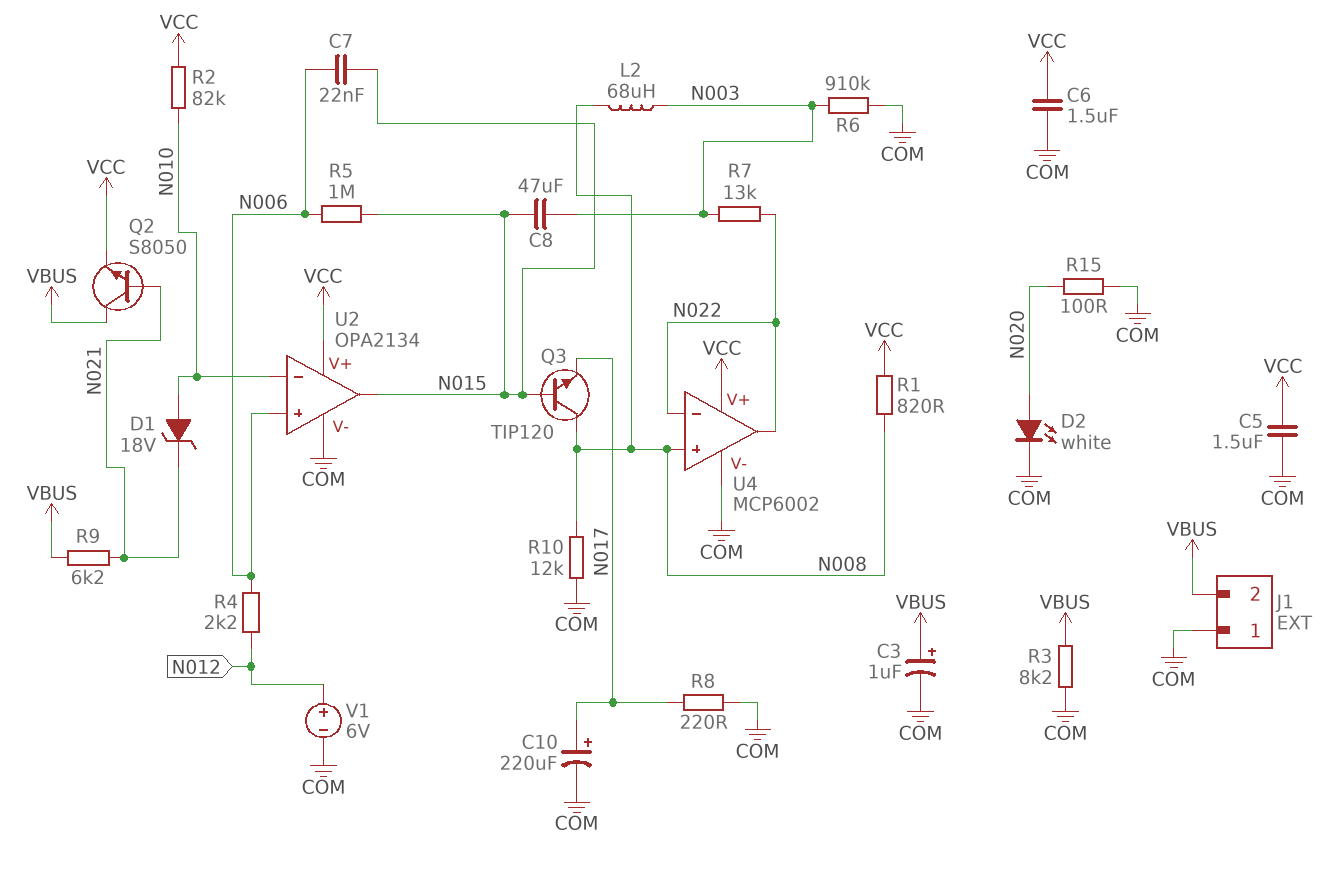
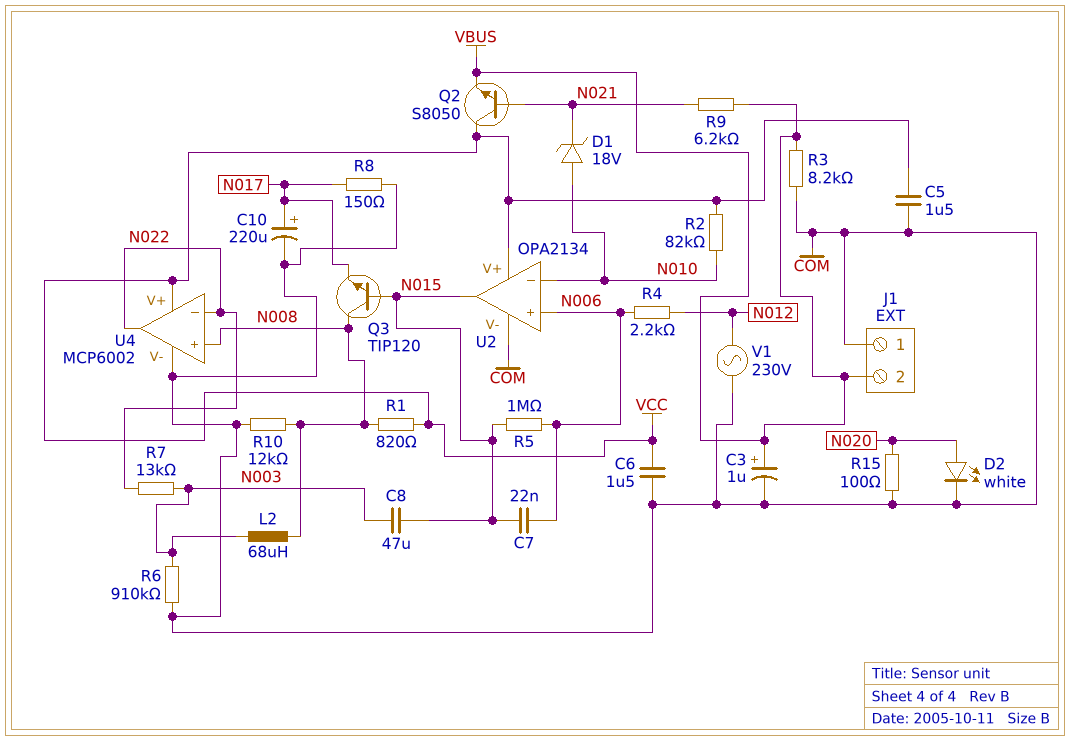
Q2: NPN S8050 (B N021, C VBUS, E VCC) -> NPN S8050 (B N021, C VCC, E VBUS)
R8: 220 (COM, N017) -> 150 (COM, N017)
V1: 6V (plus N012, minus COM) -> AC 230V (COM, N012)

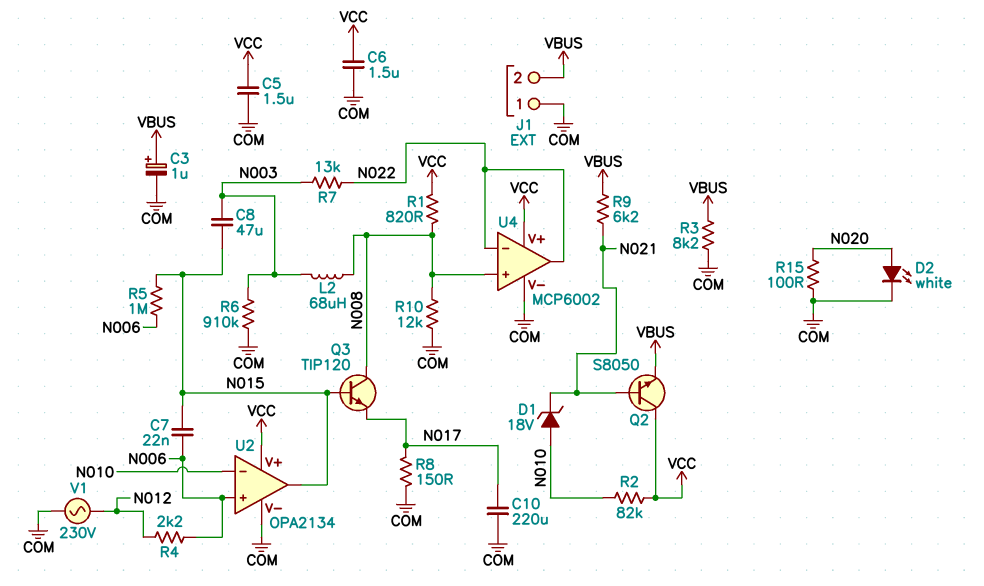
C10: 220uF (plus N017, minus COM) -> 220uF (COM, N017)

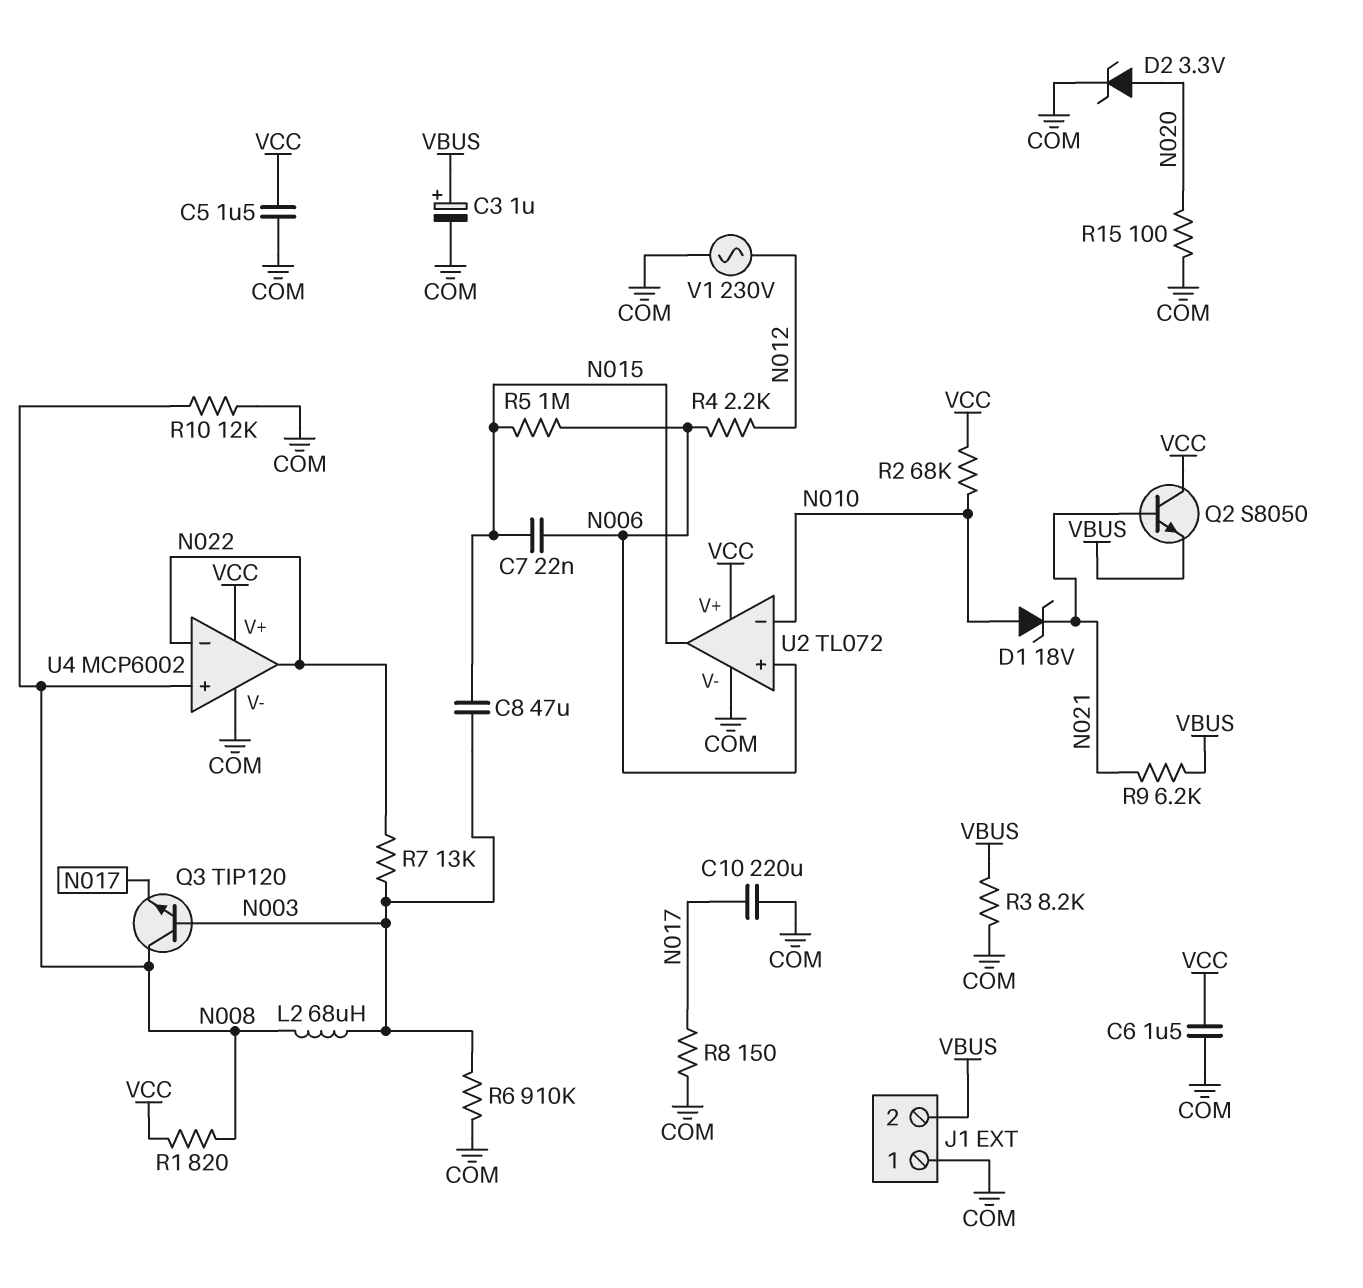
D2: LED white (A N020, K COM) -> zener 3.3V (A N020, K COM)
Q3: NPN TIP120 (B N015, C N008, E N017) -> NPN TIP120 (B N003, C N008, E N017)
R2: 82k (N010, VCC) -> 68k (N010, VCC)
U2: OPA2134 -> TL072

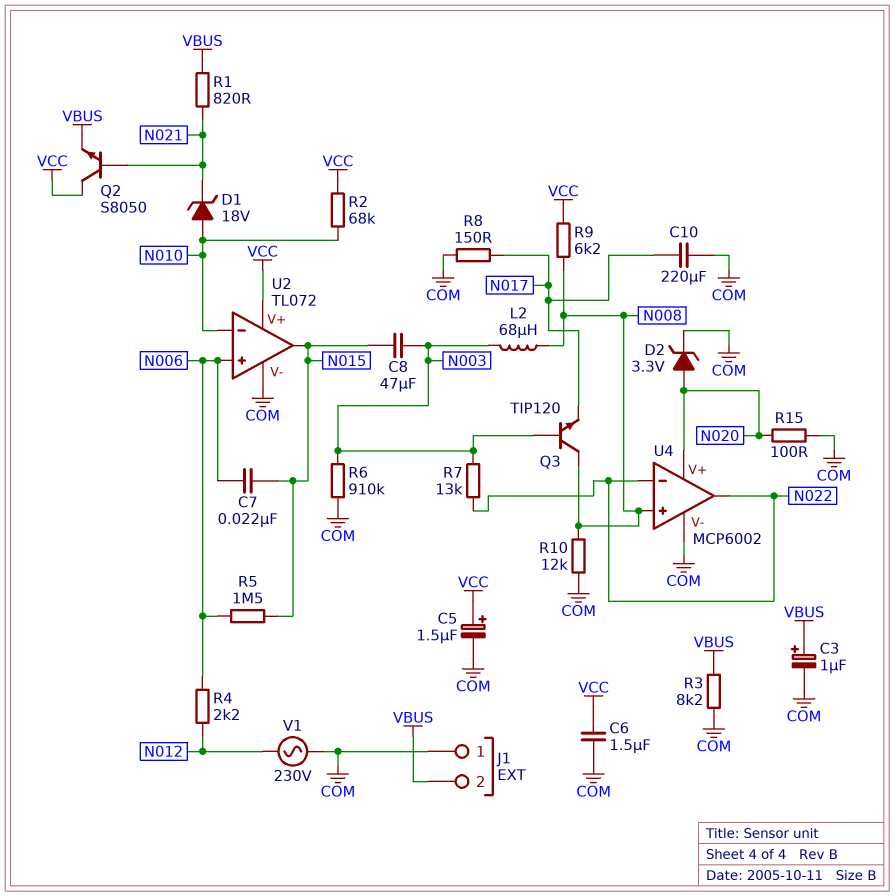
C5: 1.5uF (COM, VCC) -> 1.5uF (plus VCC, minus COM)
R1: 820 (N008, VCC) -> 820 (N021, VBUS)
R5: 1M (N006, N015) -> 1.5M (N006, N015)
R9: 6.2k (N021, VBUS) -> 6.2k (N008, VCC)
U4 pin V+: VCC -> N020

